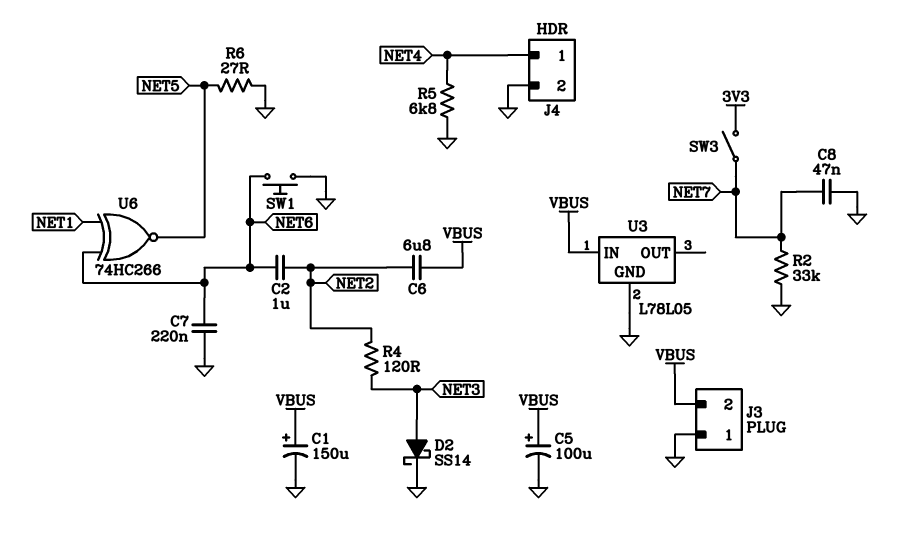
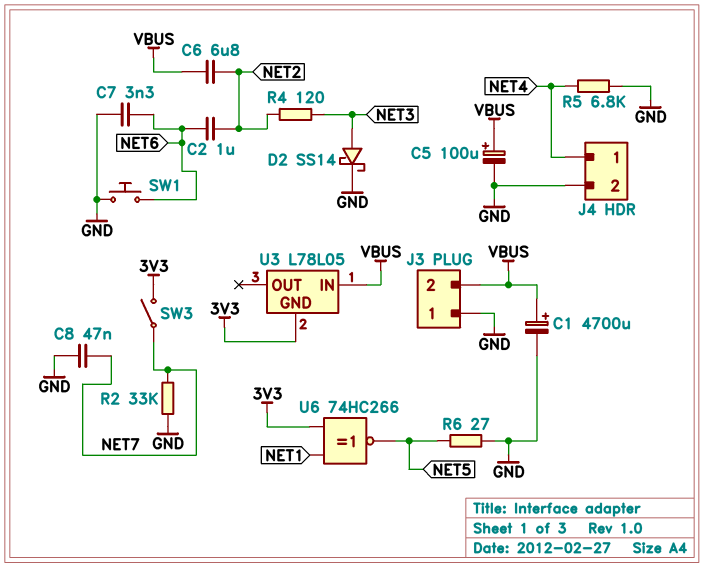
C1: 150uF (plus VBUS, minus GND) -> 4700uF (plus VBUS, minus GND)
C7: 220nF (GND, NET6) -> 3.3nF (GND, NET6)
U3 pin GND: GND -> 3V3
U6: XNOR 74HC266 (in NET1, in NET6, out NET5) -> XNOR 74HC266 (in 3V3, in NET1, out NET5)

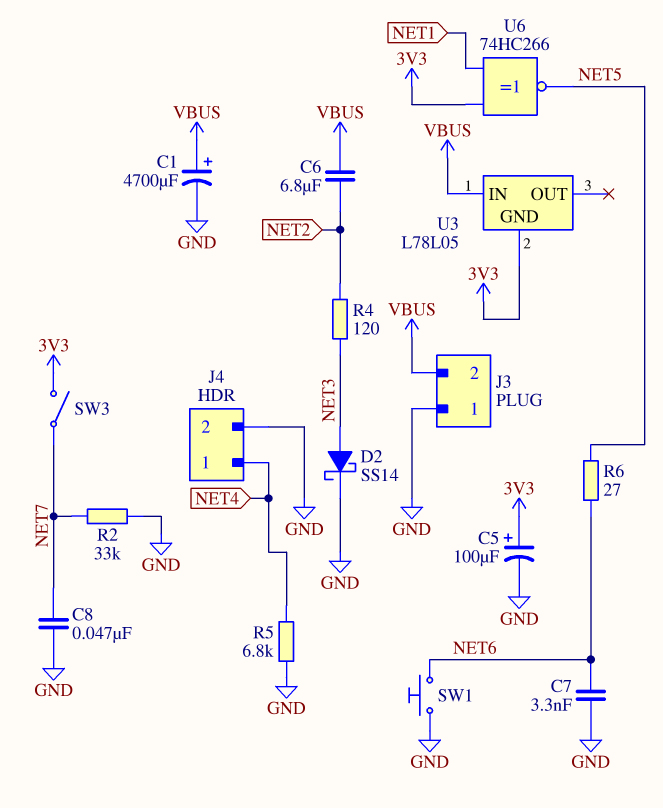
C2: 1uF (NET2, NET6) -> none
C5: 100uF (plus VBUS, minus GND) -> 100uF (plus 3V3, minus GND)
R6: 27 (GND, NET5) -> 27 (NET5, NET6)

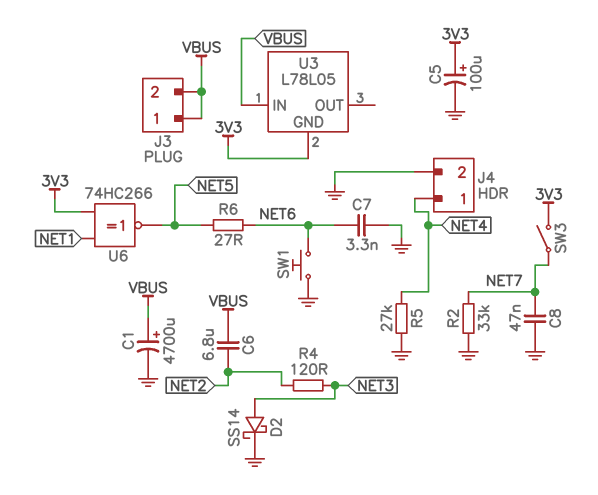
J3 pin 1: GND -> VBUS
R5: 6.8k (GND, NET4) -> 27k (GND, NET4)

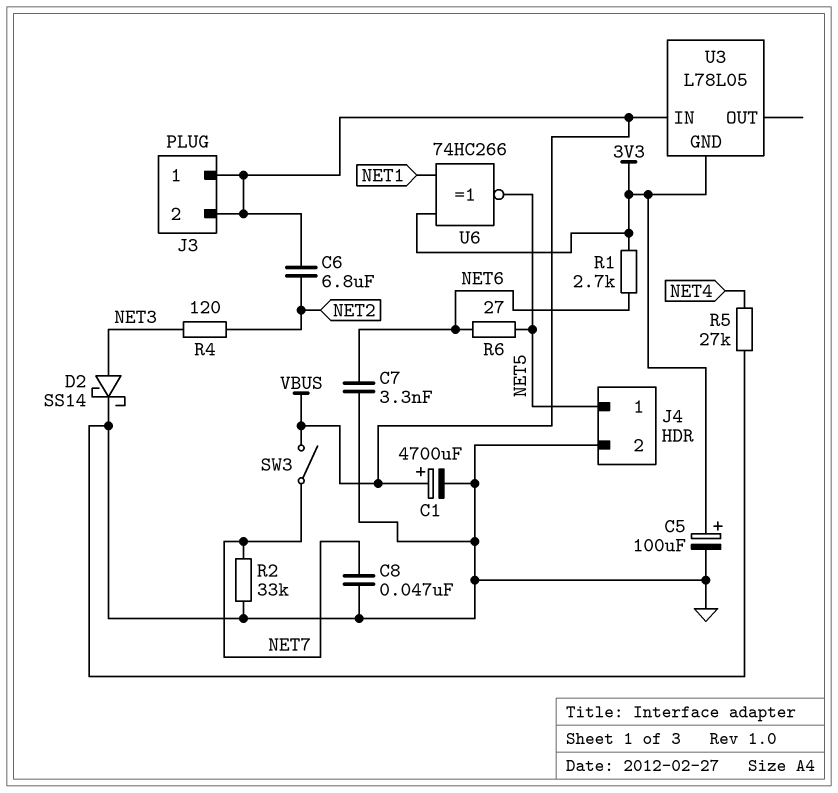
J4 pin 1: NET4 -> NET5
R1: none -> 2.7k (3V3, NET6)
SW1: button (GND, NET6) -> none
SW3: switch (3V3, NET7) -> switch (NET7, VBUS)

